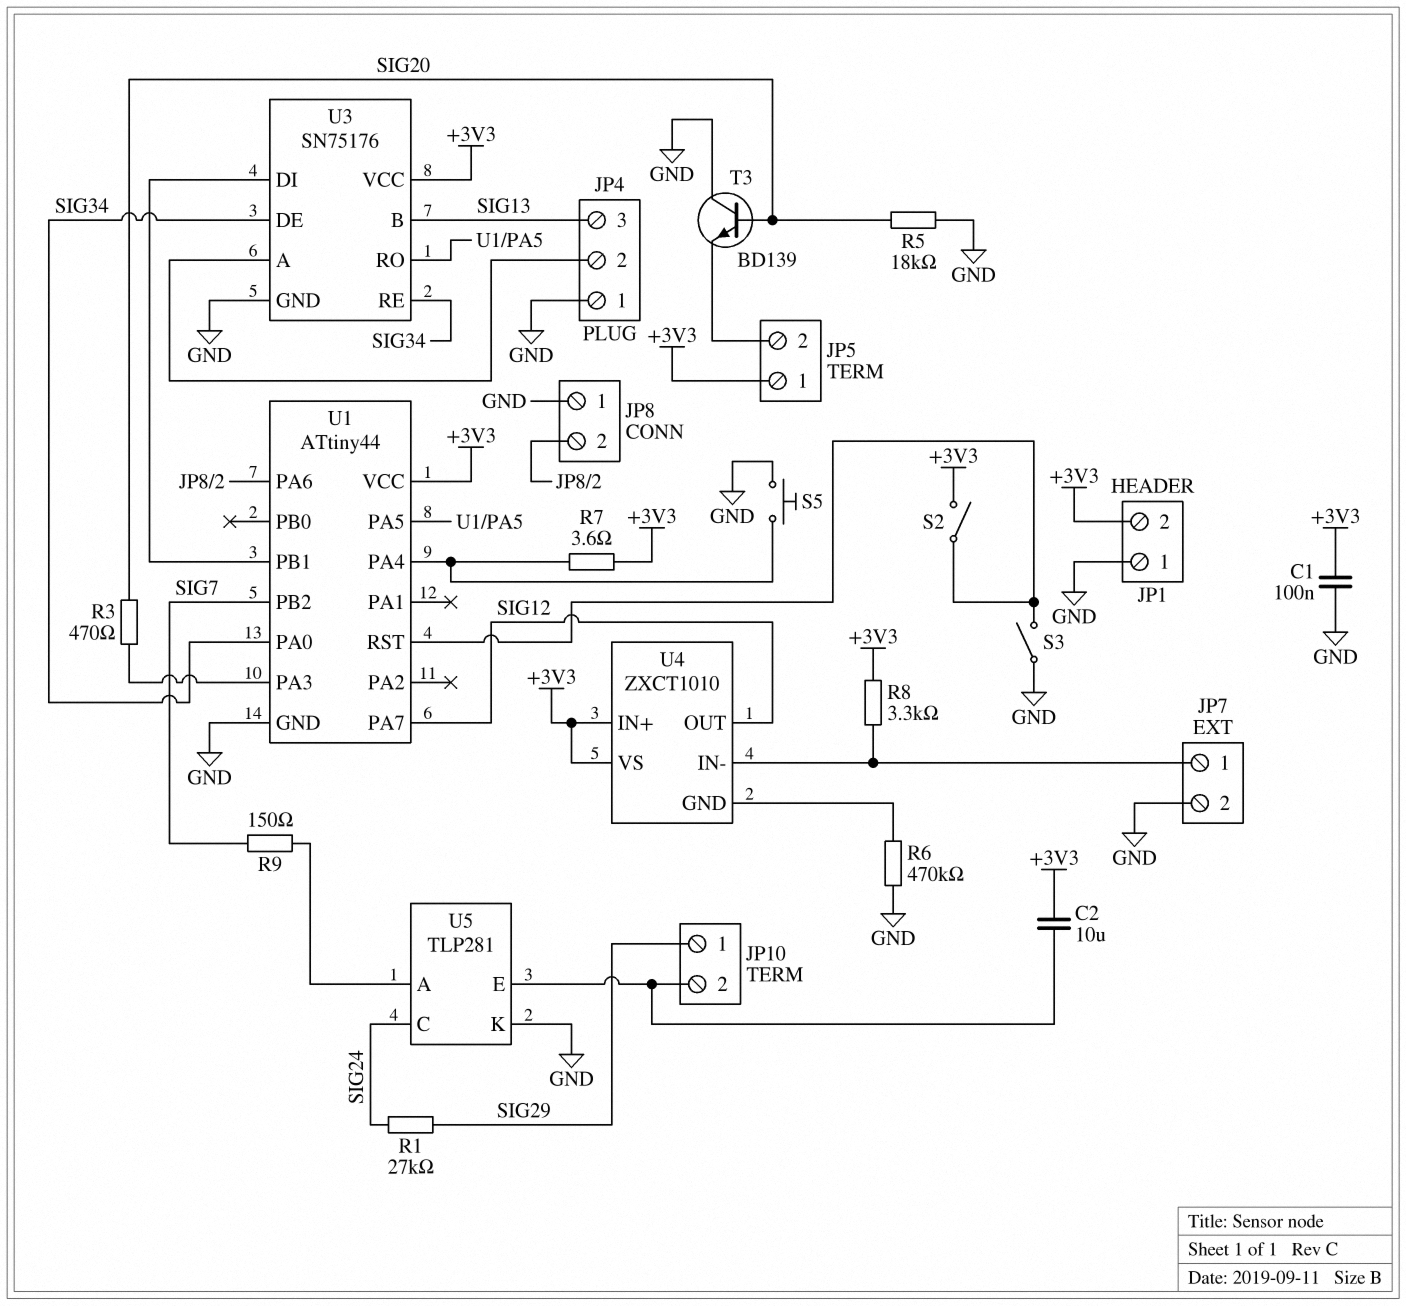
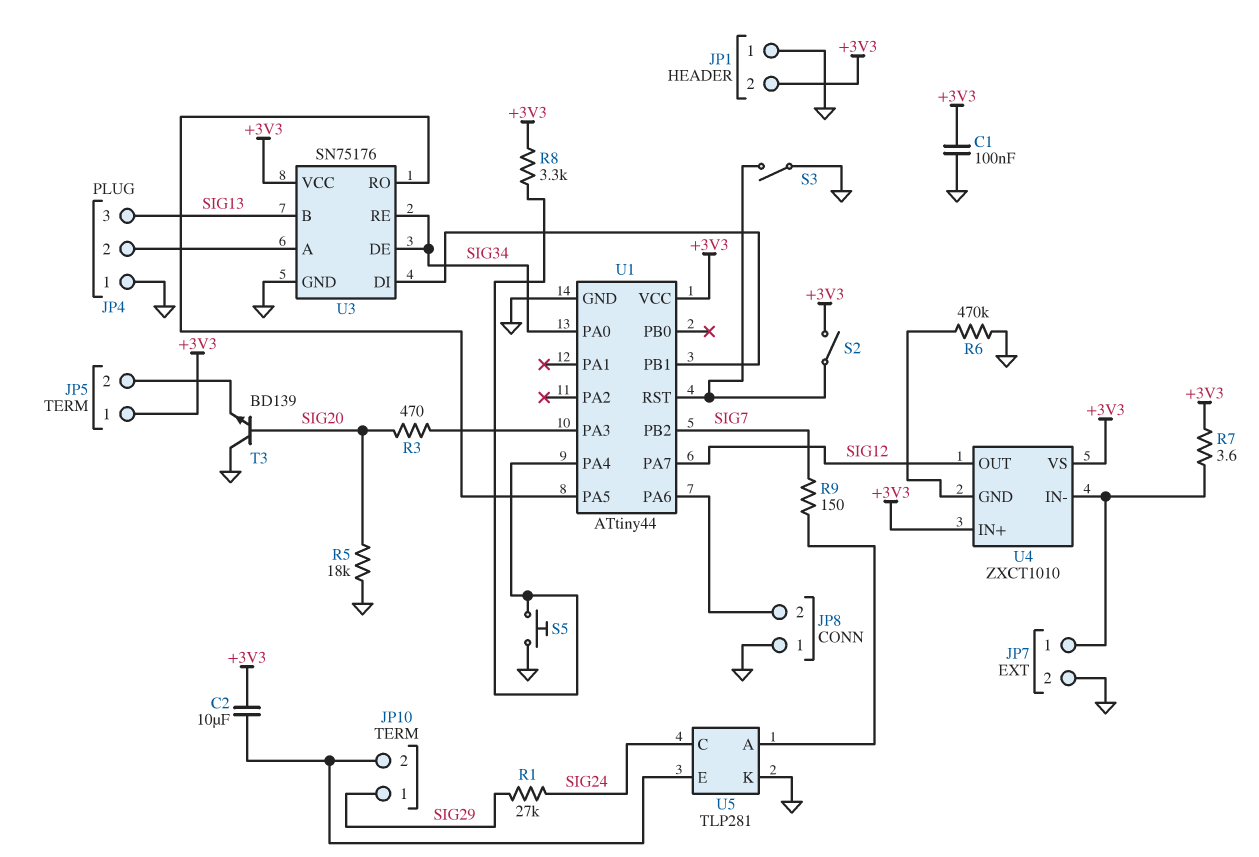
R7: 3.6 (+3V3, U1/PA4) -> 3.6 (+3V3, JP7/1)
R8: 3.3k (+3V3, JP7/1) -> 3.3k (+3V3, U1/PA4)

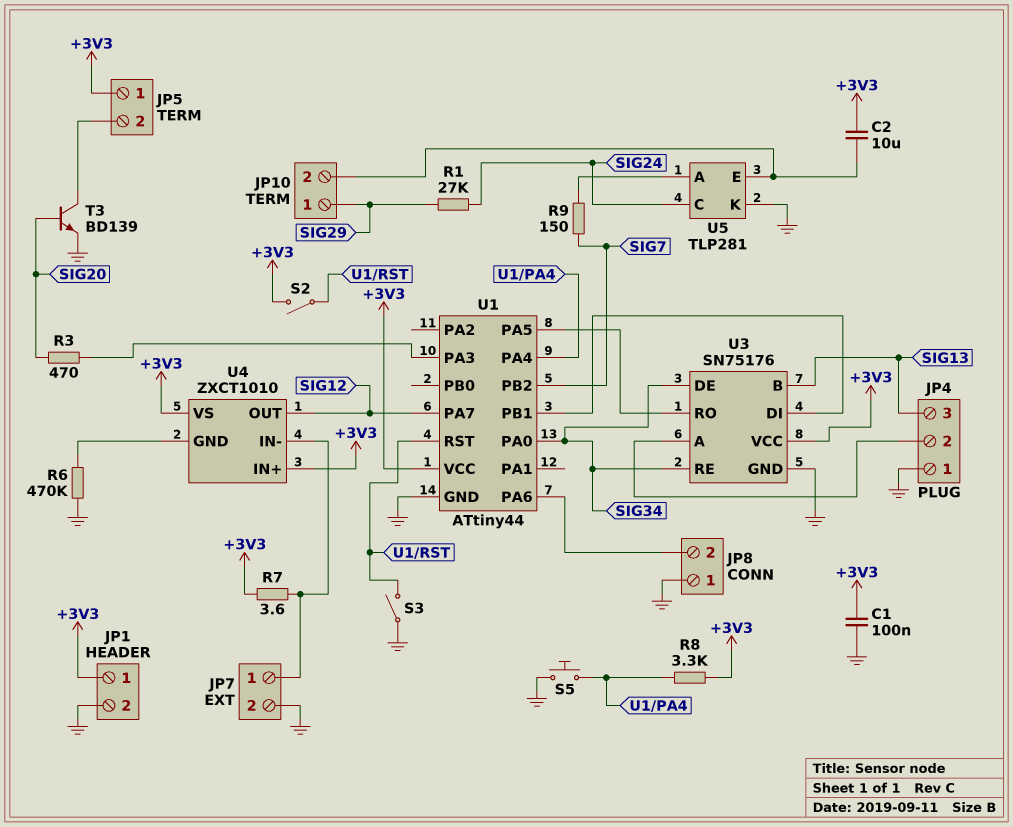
JP1 pin 1: GND -> +3V3
JP1 pin 2: +3V3 -> GND
R5: 18k (GND, SIG20) -> none
T3: NPN BD139 (B SIG20, C GND, E JP5/2) -> NPN BD139 (B SIG20, C JP5/2, E GND)

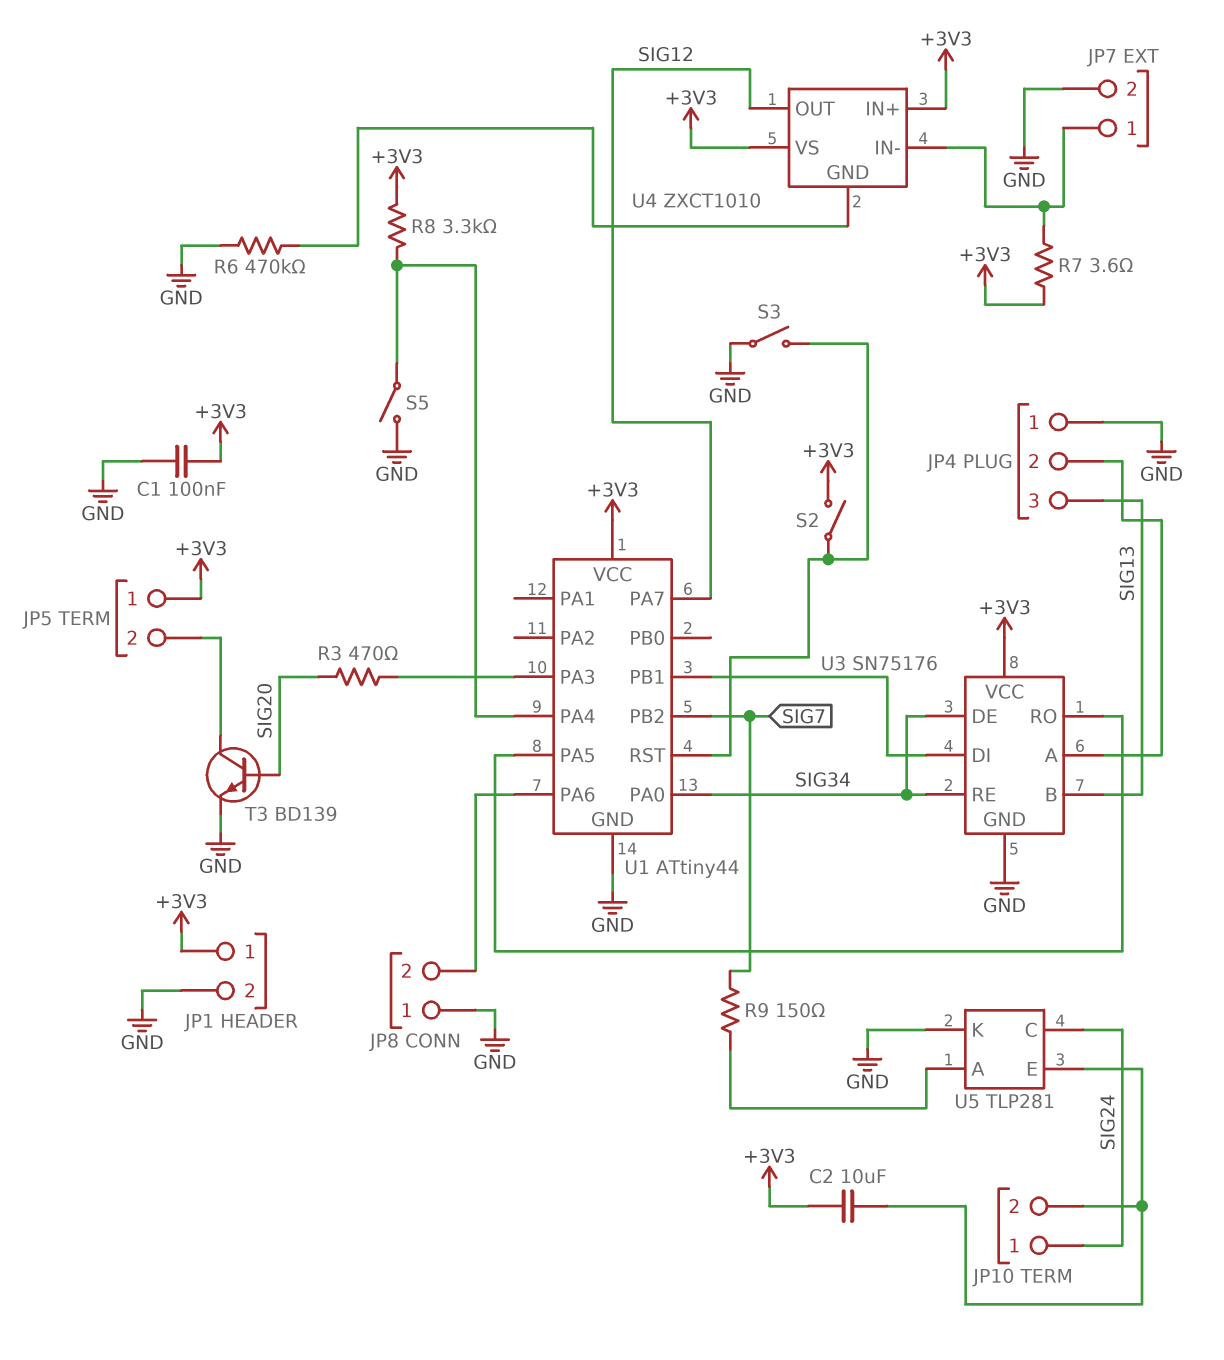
JP10 pin 1: SIG29 -> SIG24
R1: 27k (SIG24, SIG29) -> none
S5: button (GND, U1/PA4) -> switch (GND, U1/PA4)

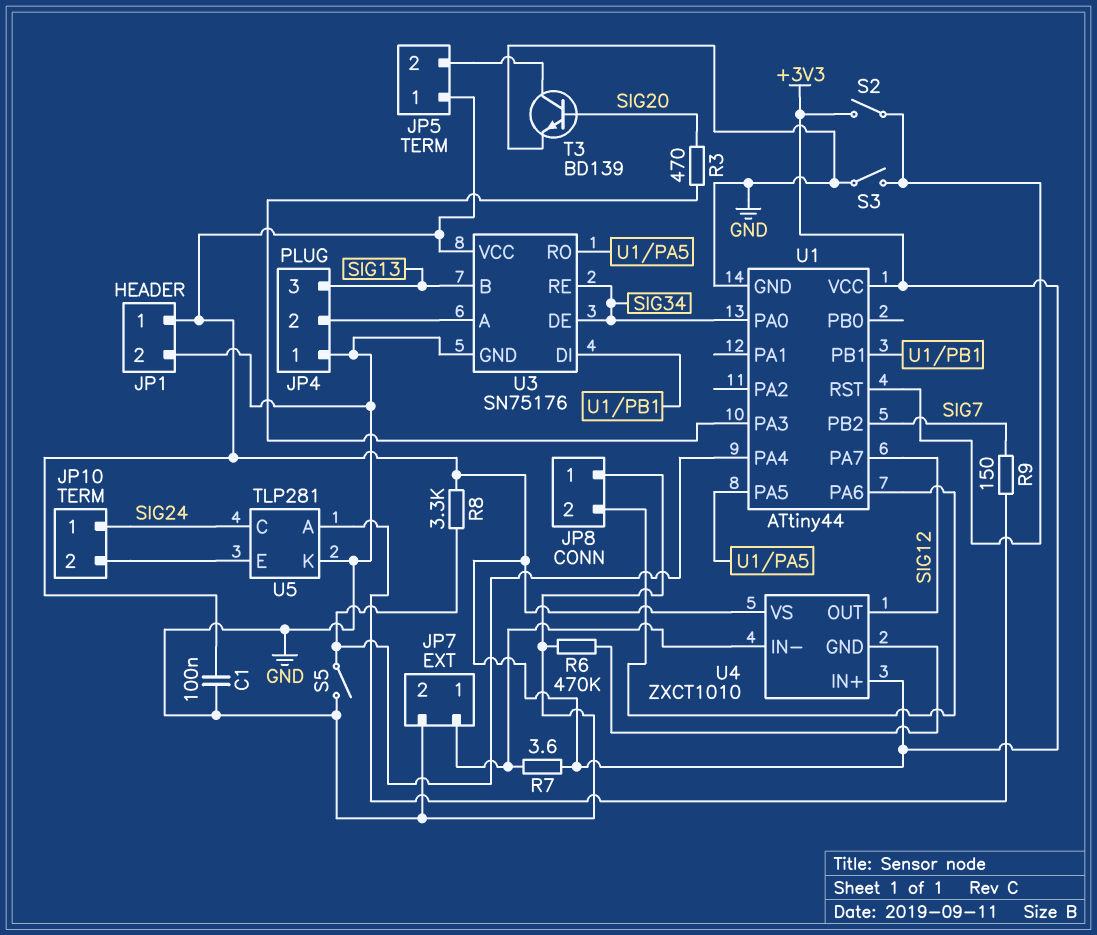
C2: 10uF (+3V3, JP10/2) -> none

